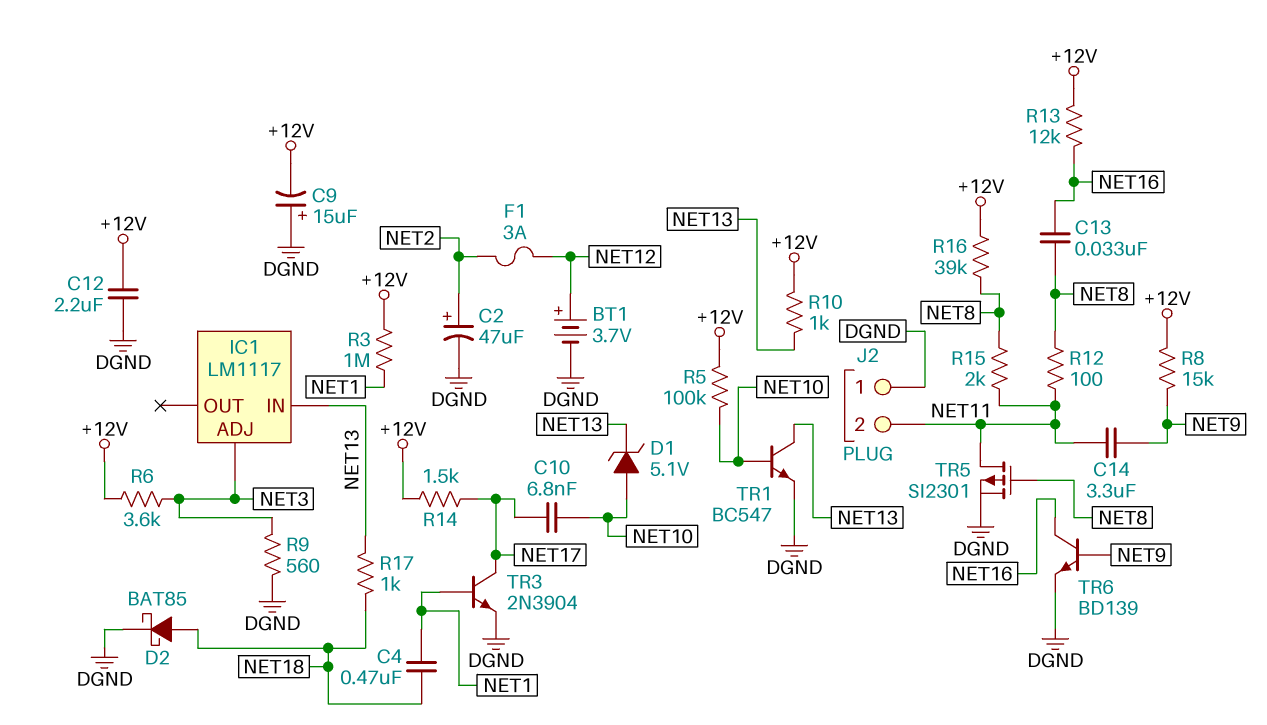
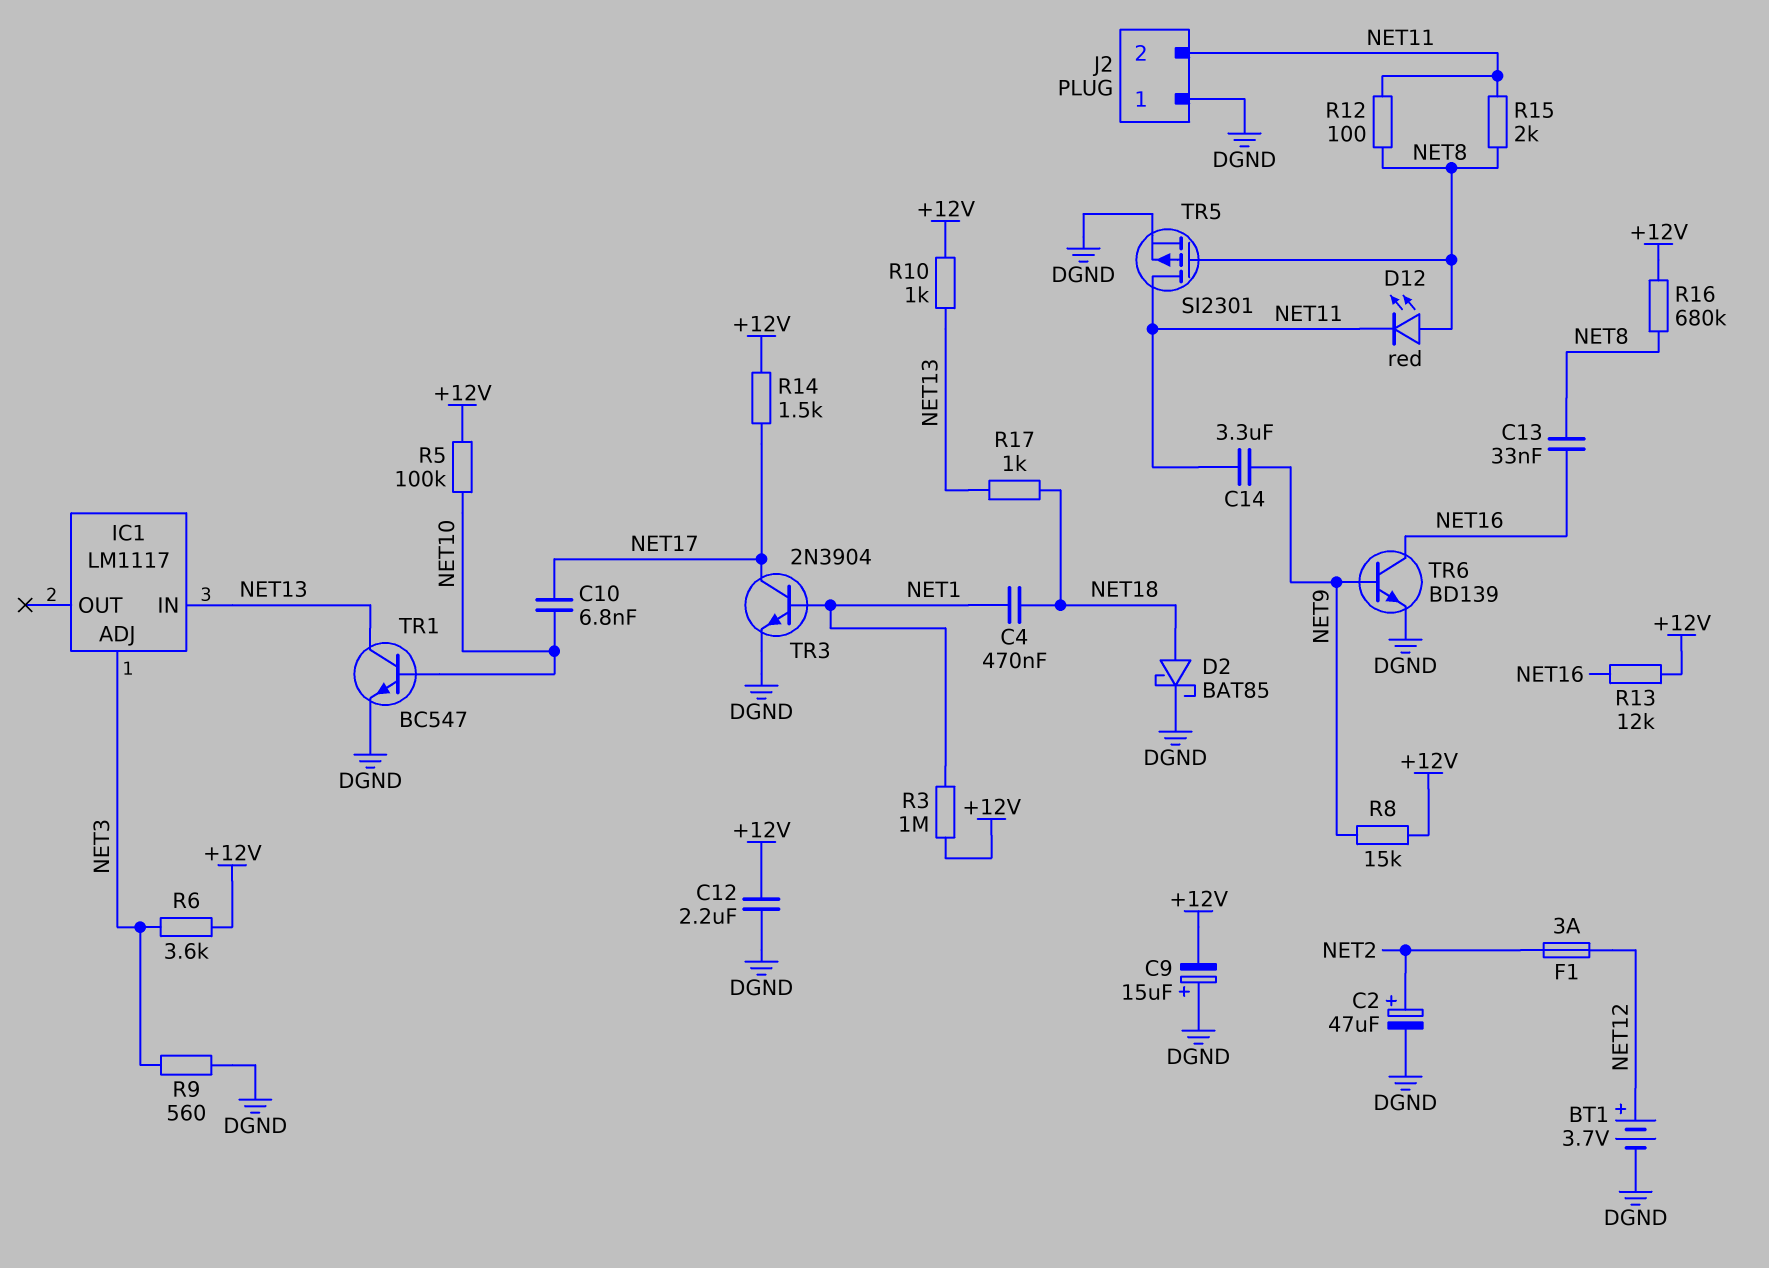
D1: zener 5.1V (A NET10, K NET13) -> none
D12: none -> LED red (A NET8, K NET11)
R16: 39k (+12V, NET8) -> 680k (+12V, NET8)

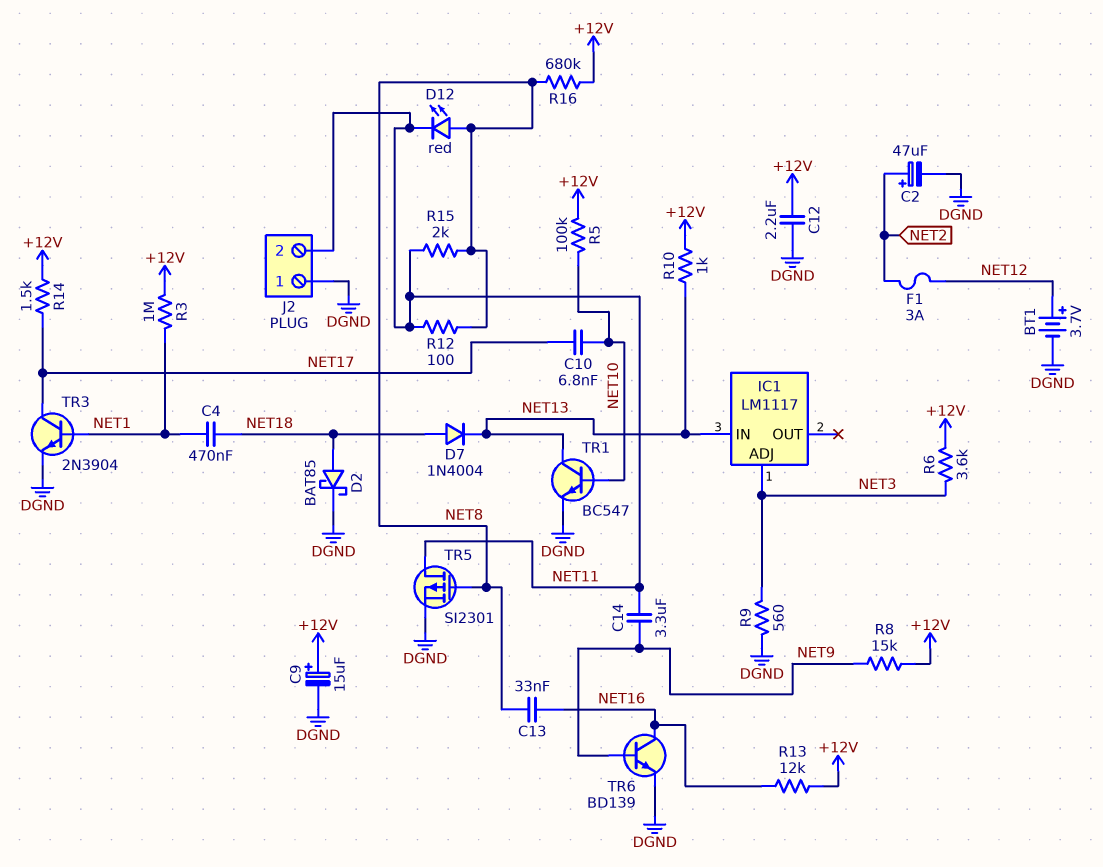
C9: 15uF (plus DGND, minus +12V) -> 15uF (plus +12V, minus DGND)
D7: none -> diode 1N4004 (A NET18, K NET13)
R17: 1k (NET13, NET18) -> none

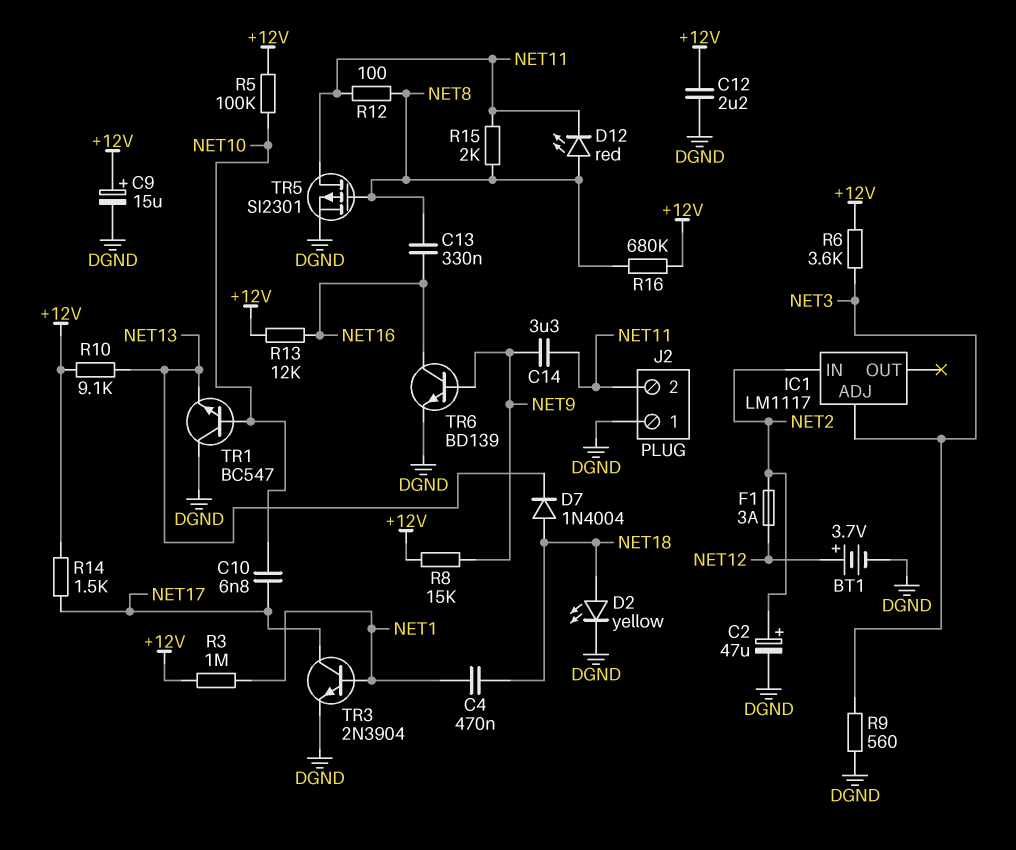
C13: 33nF (NET8, NET16) -> 330nF (NET8, NET16)
D2: schottky BAT85 (A NET18, K DGND) -> LED yellow (A NET18, K DGND)
IC1 pin IN: NET13 -> NET2
R10: 1k (+12V, NET13) -> 9.1k (+12V, NET13)
TR1: NPN BC547 (B NET10, C NET13, E DGND) -> NPN BC547 (B NET10, C DGND, E NET13)

